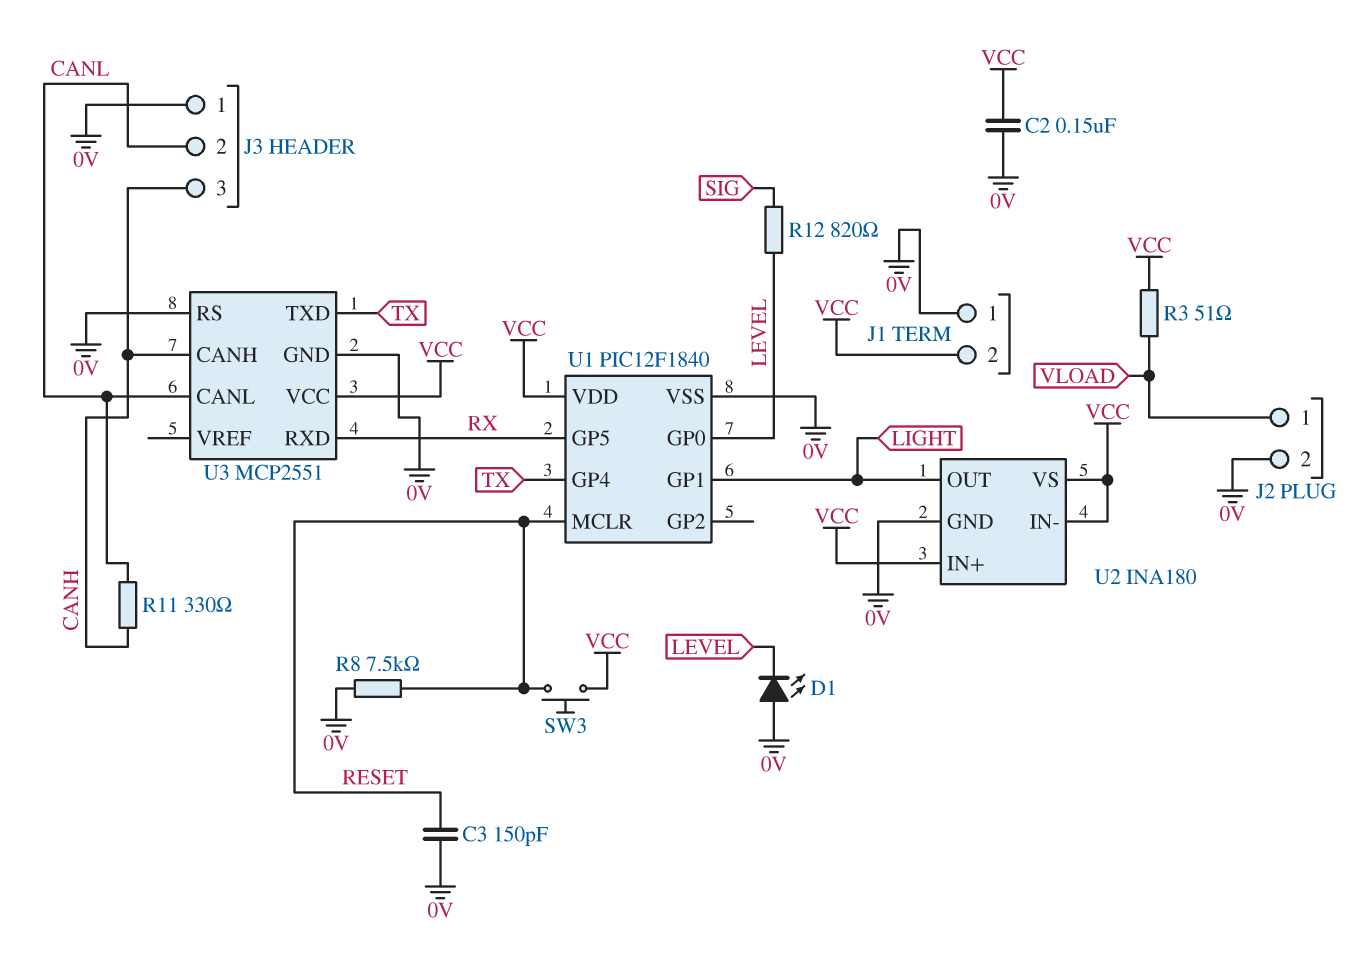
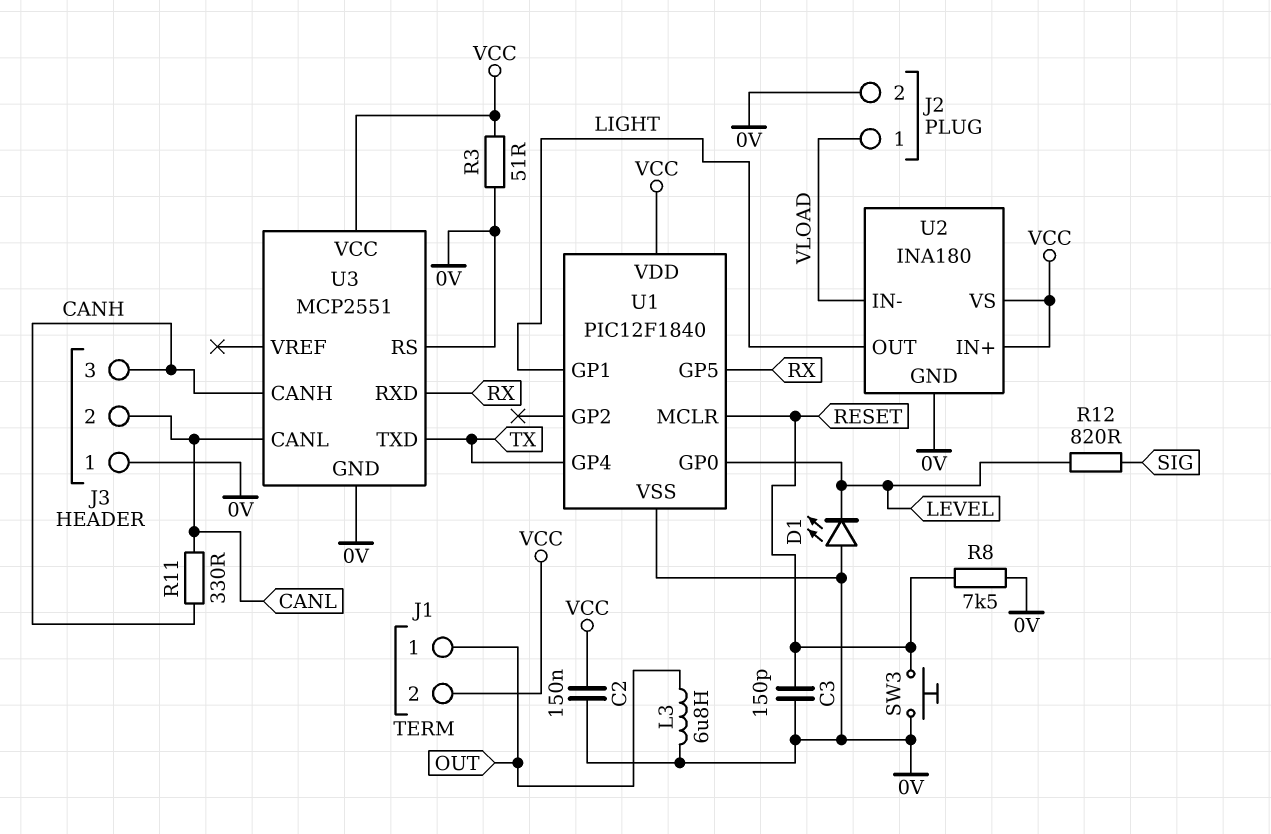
J1 pin 1: 0V -> OUT
L3: none -> 6.8uH (0V, OUT)
R3: 51 (VCC, VLOAD) -> 51 (0V, VCC)
SW3: button (RESET, VCC) -> button (0V, RESET)
U2 pin IN-: VCC -> VLOAD

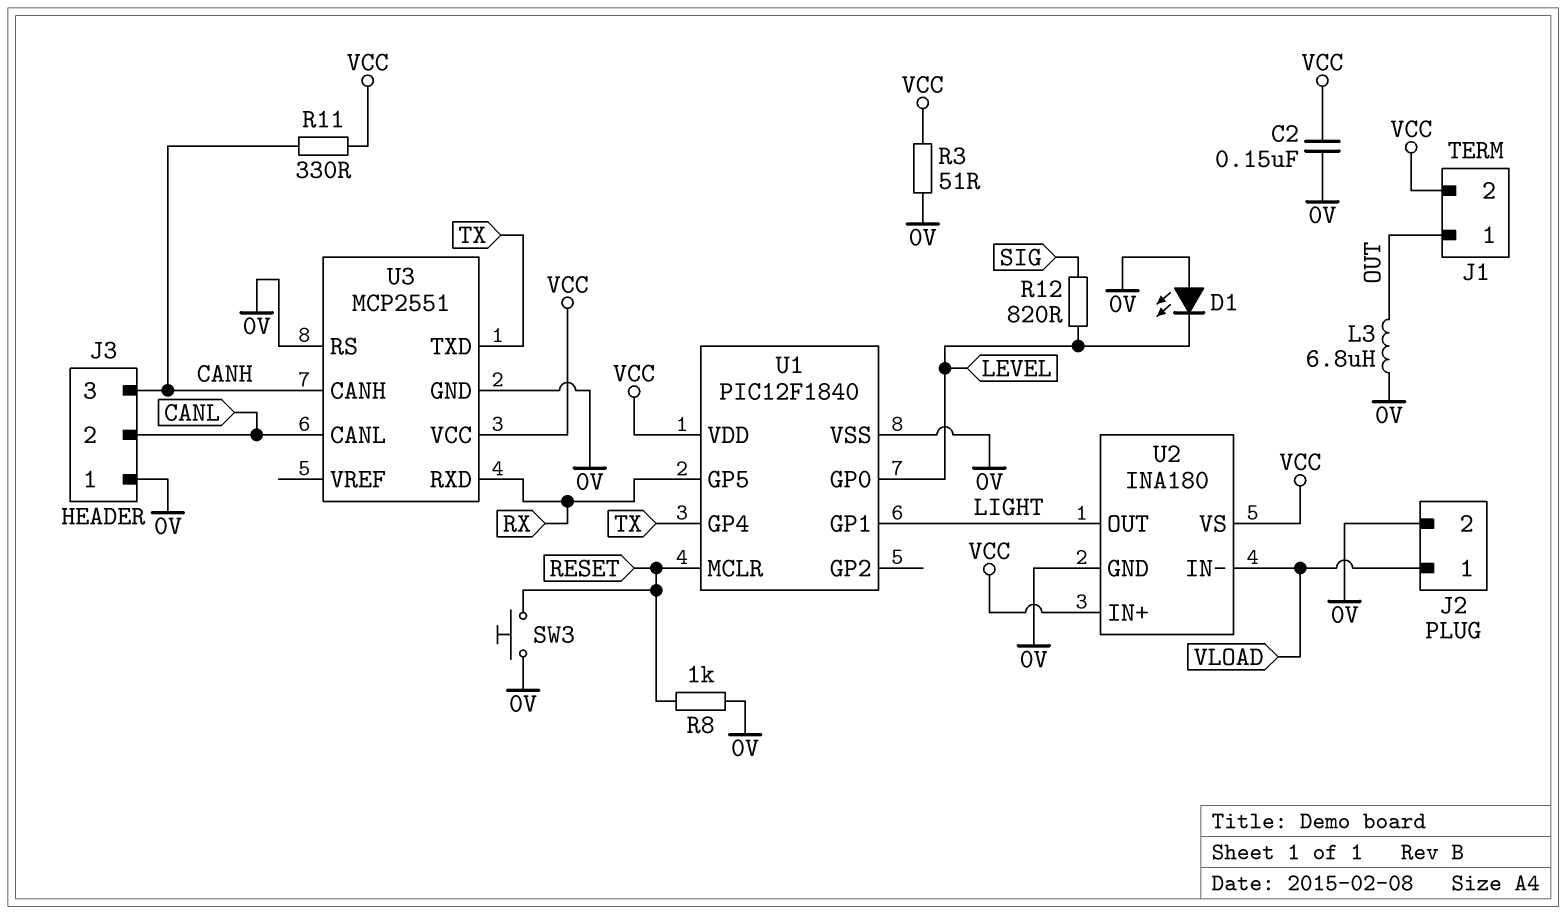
C3: 150pF (0V, RESET) -> none
R8: 7.5k (0V, RESET) -> 1k (0V, RESET)
R11: 330 (CANH, CANL) -> 330 (CANH, VCC)

